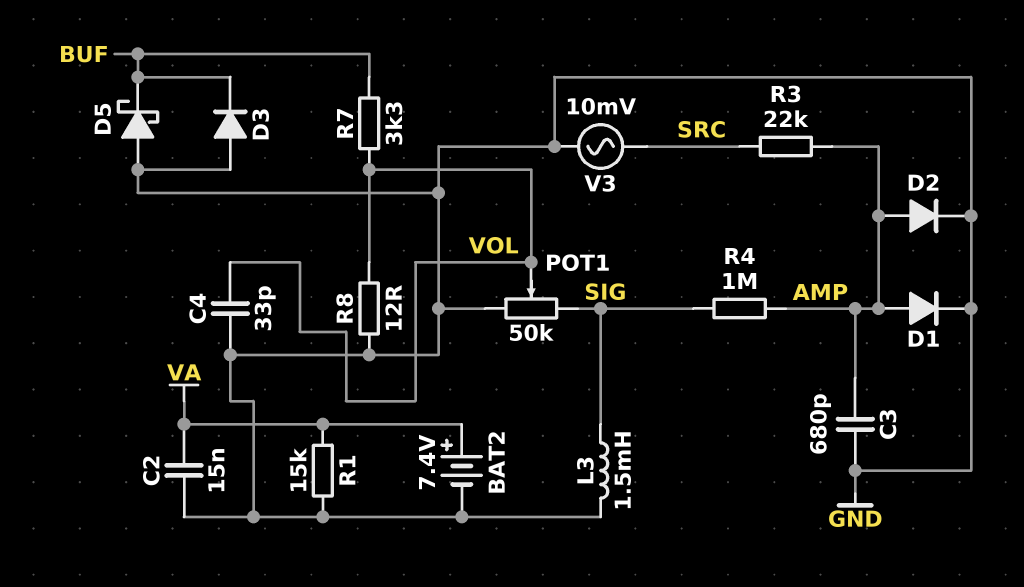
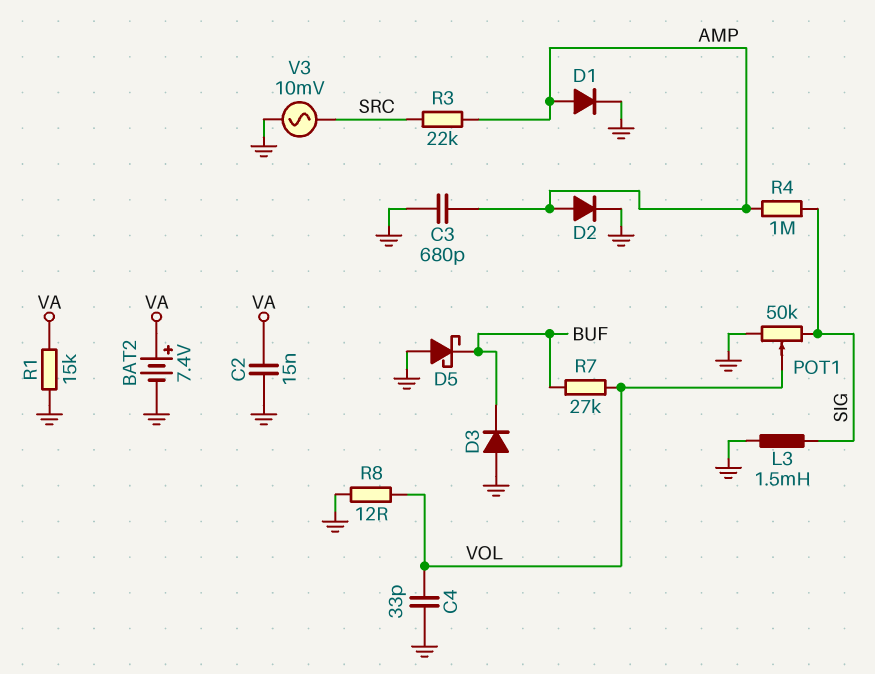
R7: 3.3k (BUF, VOL) -> 27k (BUF, VOL)

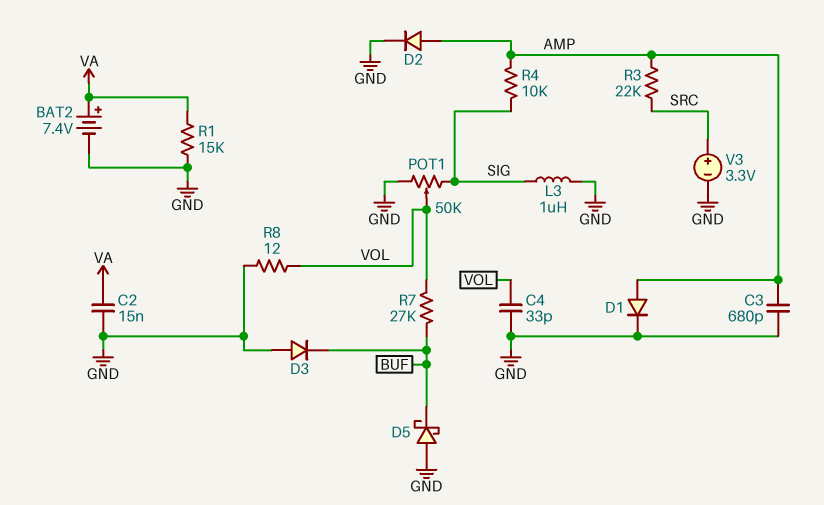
L3: 1.5mH (GND, SIG) -> 1uH (GND, SIG)
R4: 1M (AMP, SIG) -> 10k (AMP, SIG)
V3: AC 10mV (GND, SRC) -> 3.3V (plus SRC, minus GND)

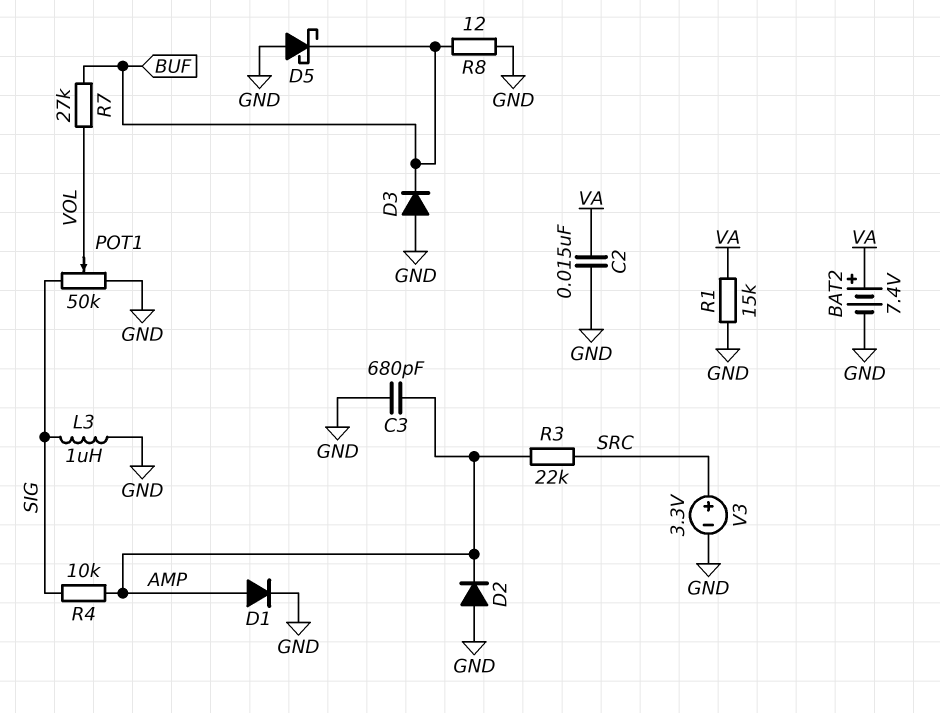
C4: 33pF (GND, VOL) -> none
D2: diode (A AMP, K GND) -> diode (A GND, K AMP)
R8: 12 (GND, VOL) -> 12 (BUF, GND)

